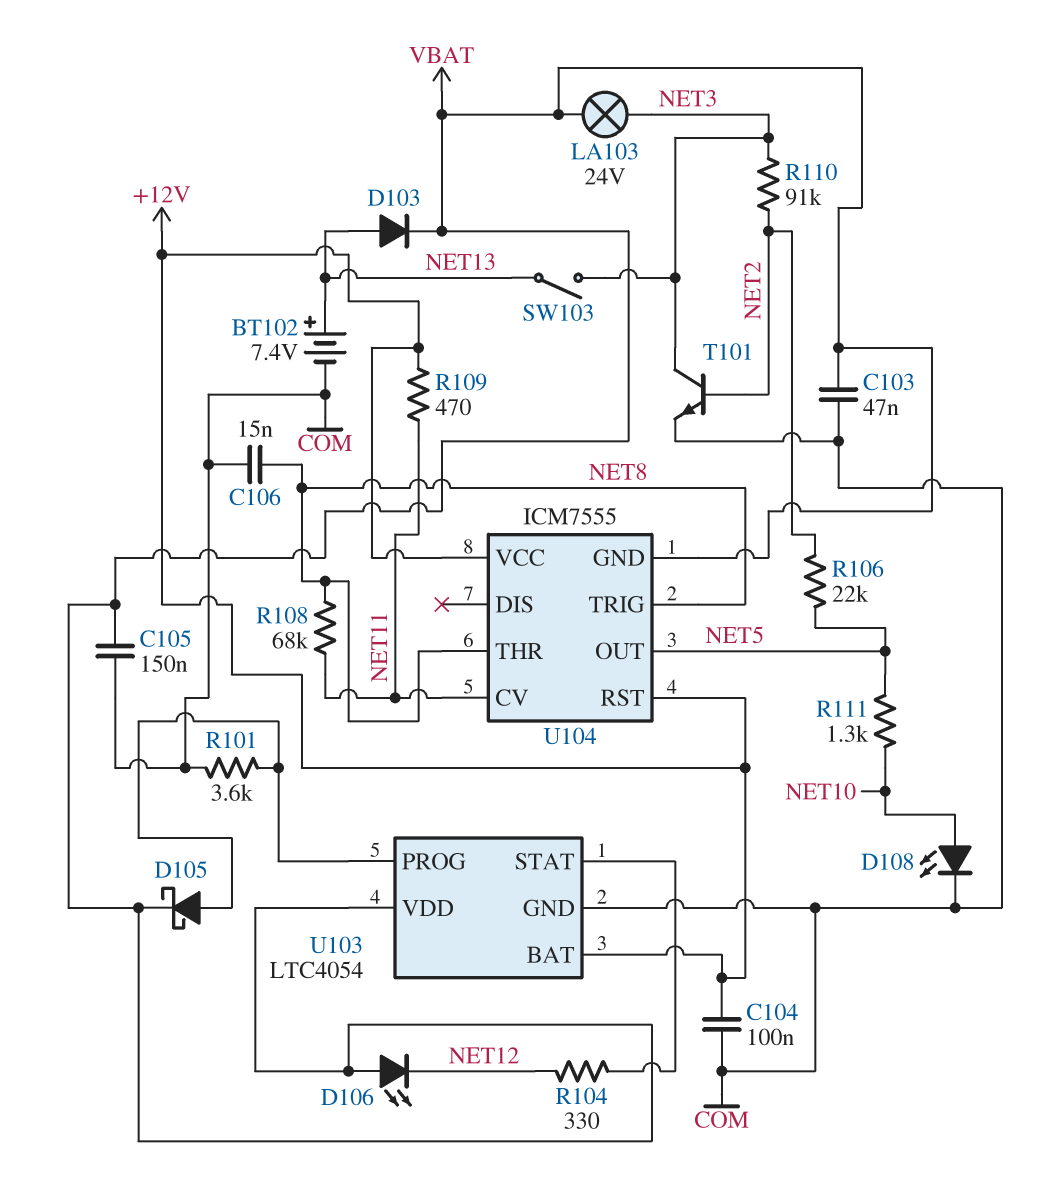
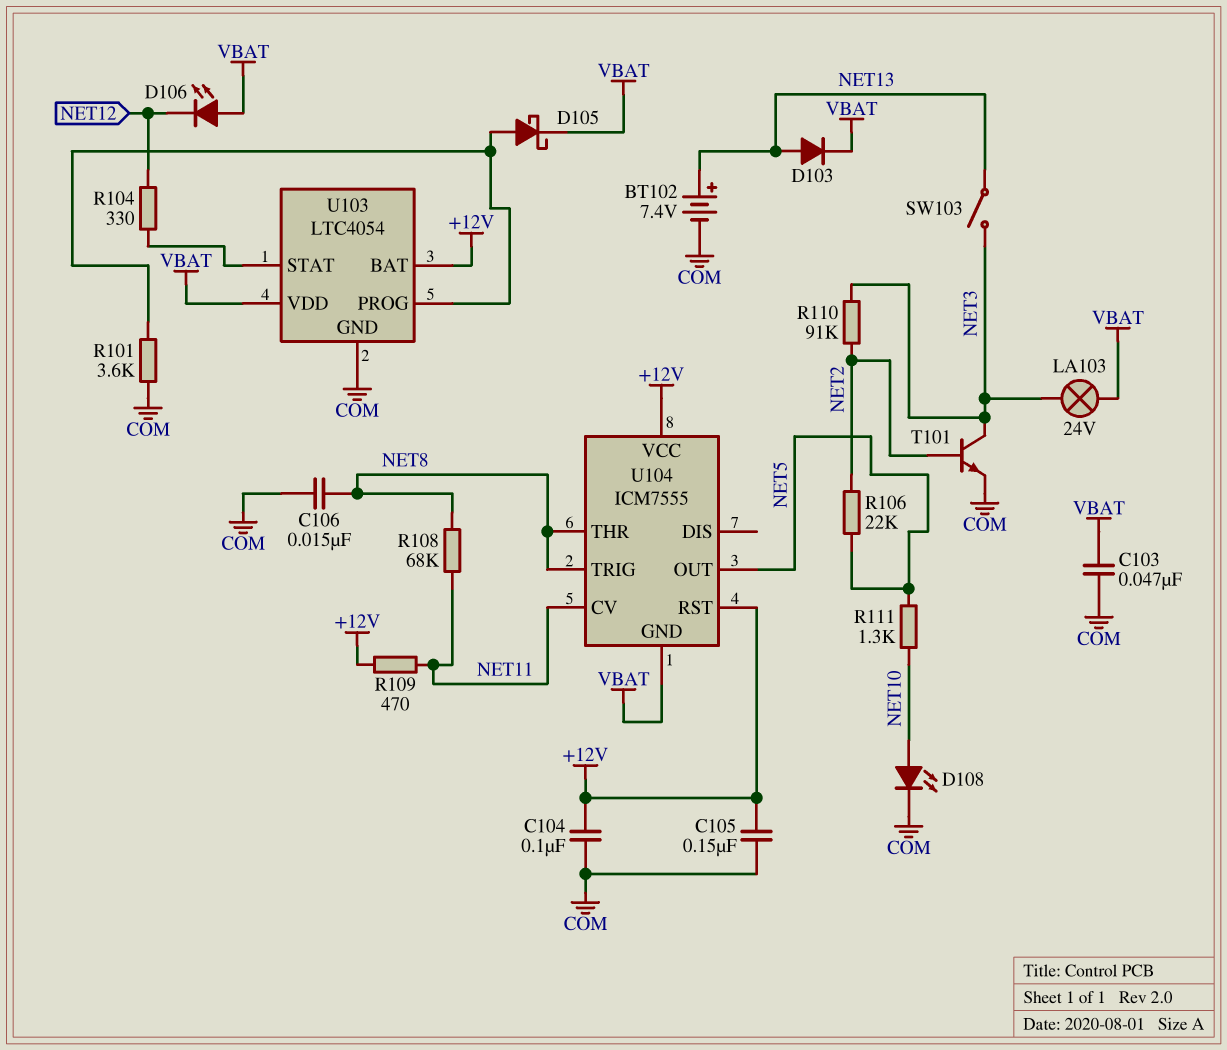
C105: 150nF (COM, VBAT) -> 150nF (+12V, COM)

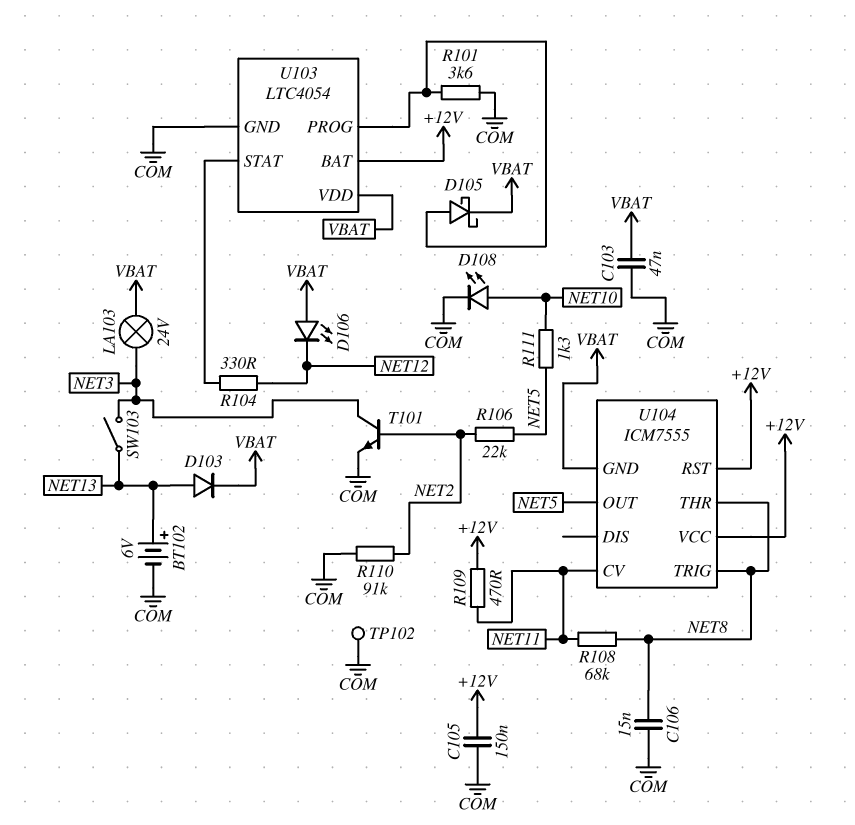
BT102: 7.4V (plus NET13, minus COM) -> 6V (plus NET13, minus COM)
C104: 100nF (+12V, COM) -> none
R110: 91k (NET2, NET3) -> 91k (COM, NET2)
TP102: none -> test point (COM)

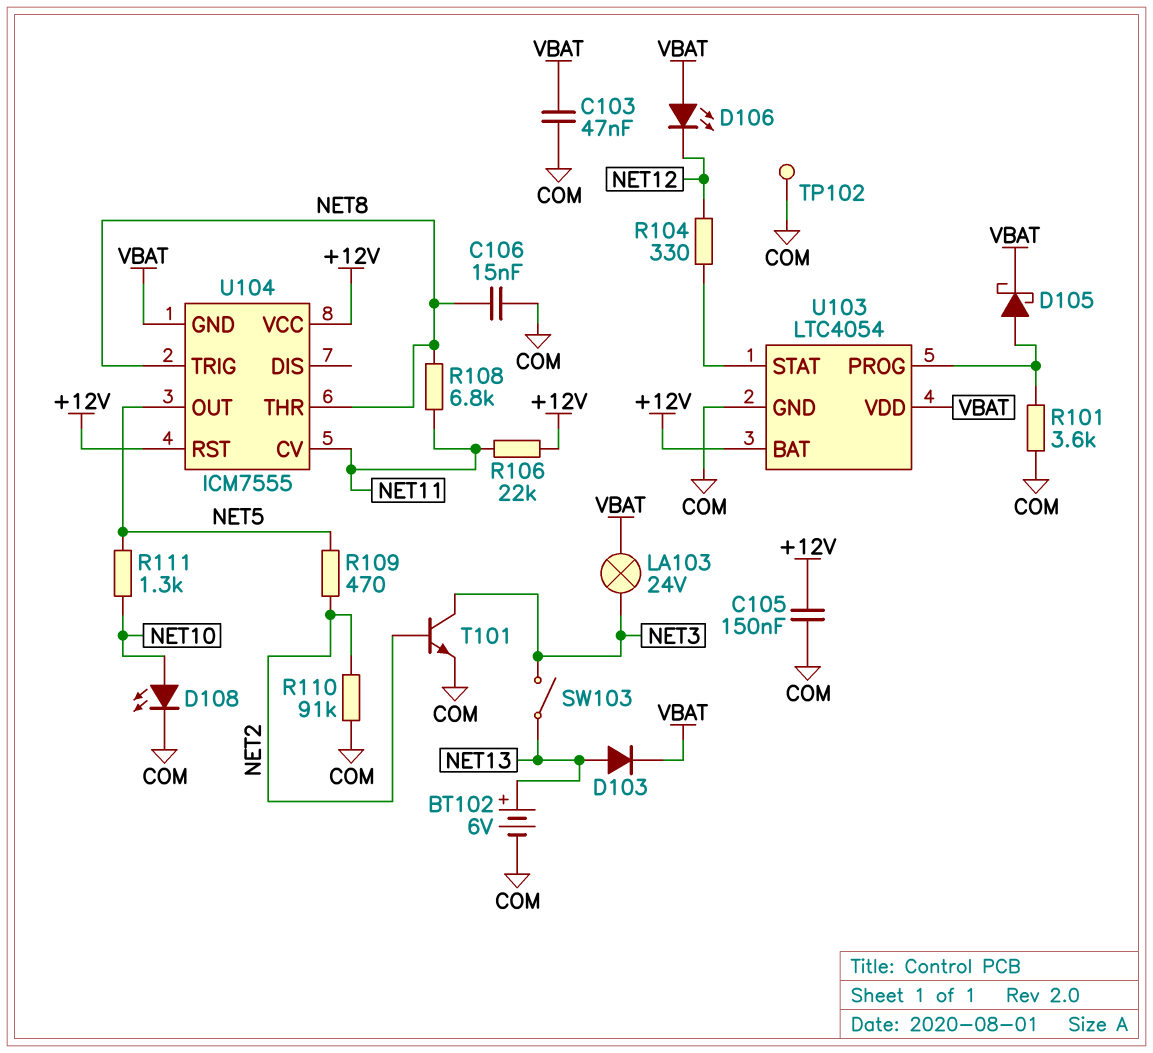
R106: 22k (NET2, NET5) -> 22k (+12V, NET11)
R108: 68k (NET8, NET11) -> 6.8k (NET8, NET11)
R109: 470 (+12V, NET11) -> 470 (NET2, NET5)

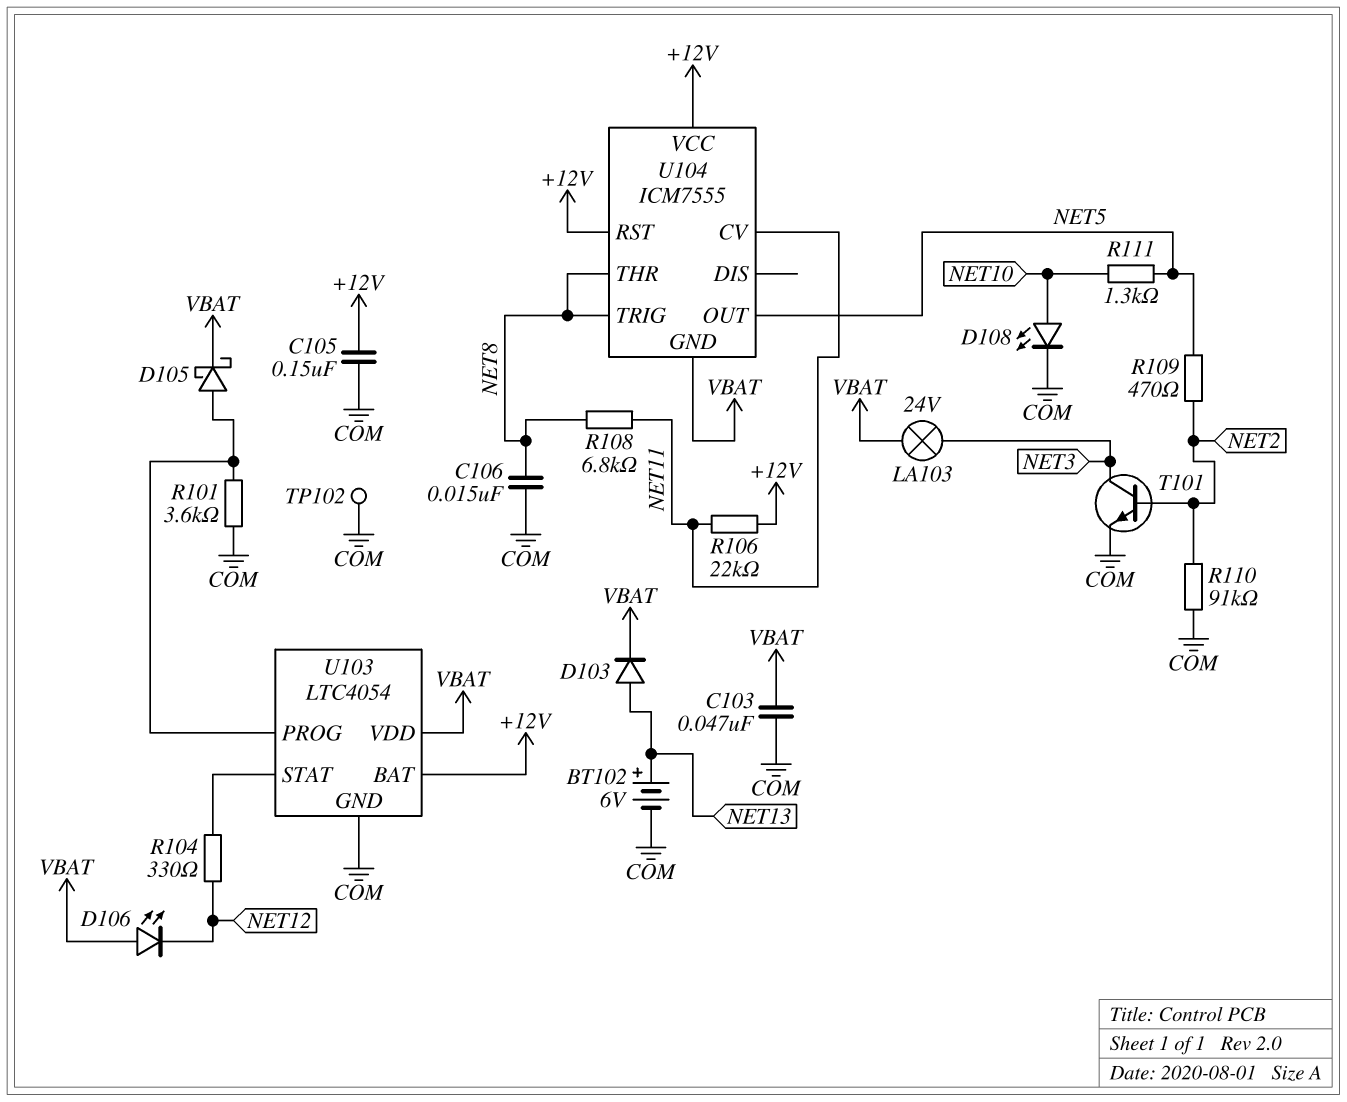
SW103: switch (NET3, NET13) -> none

